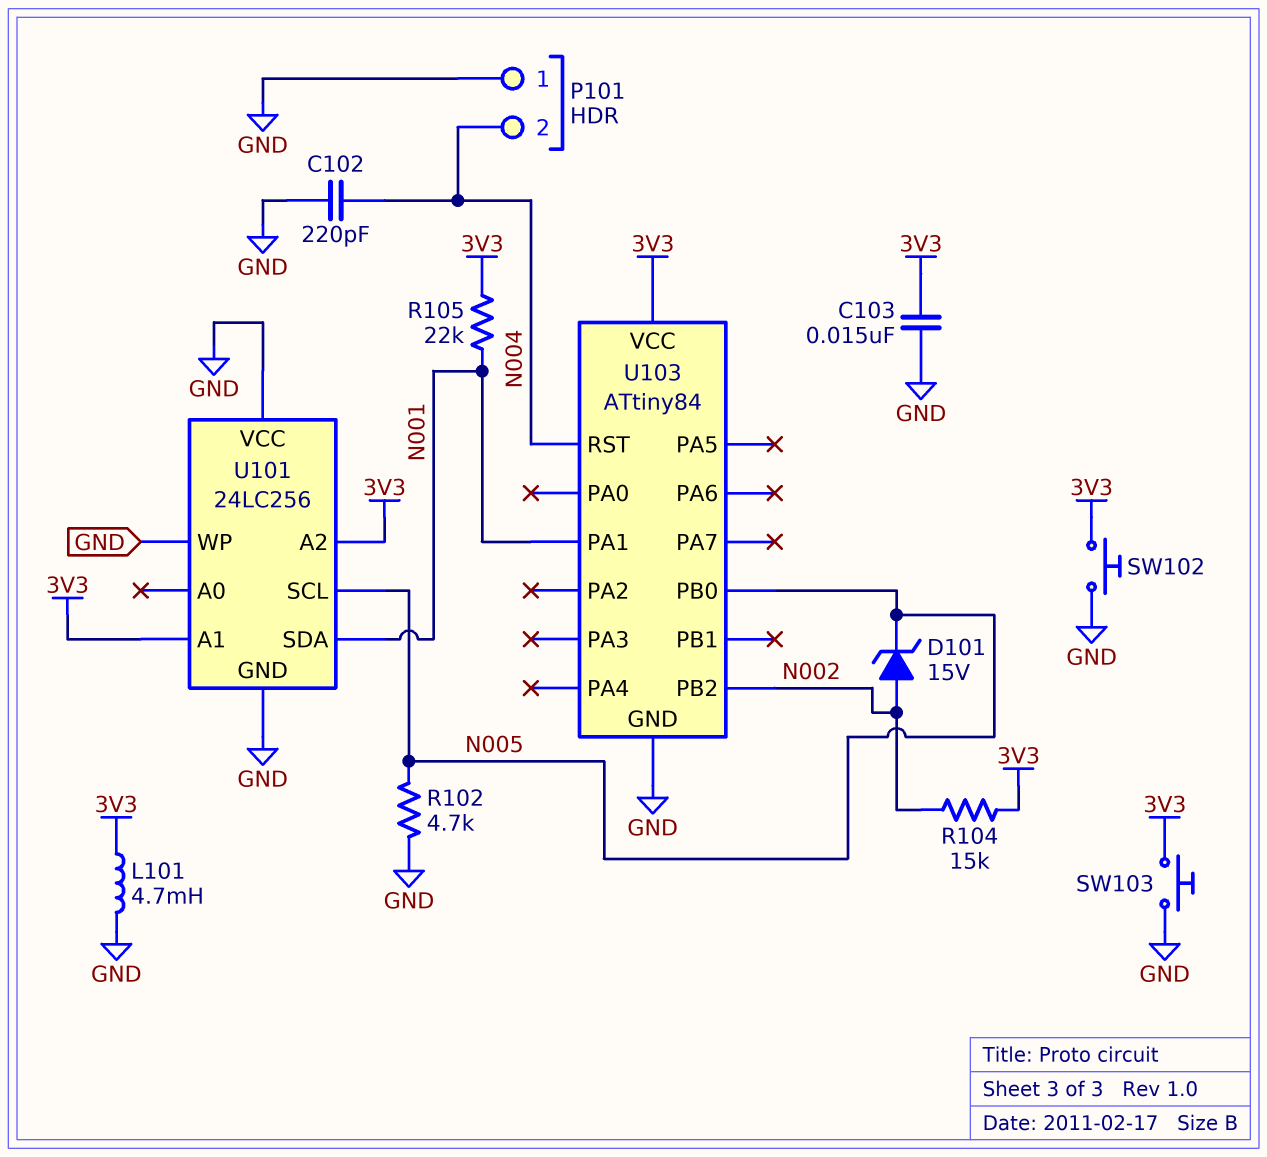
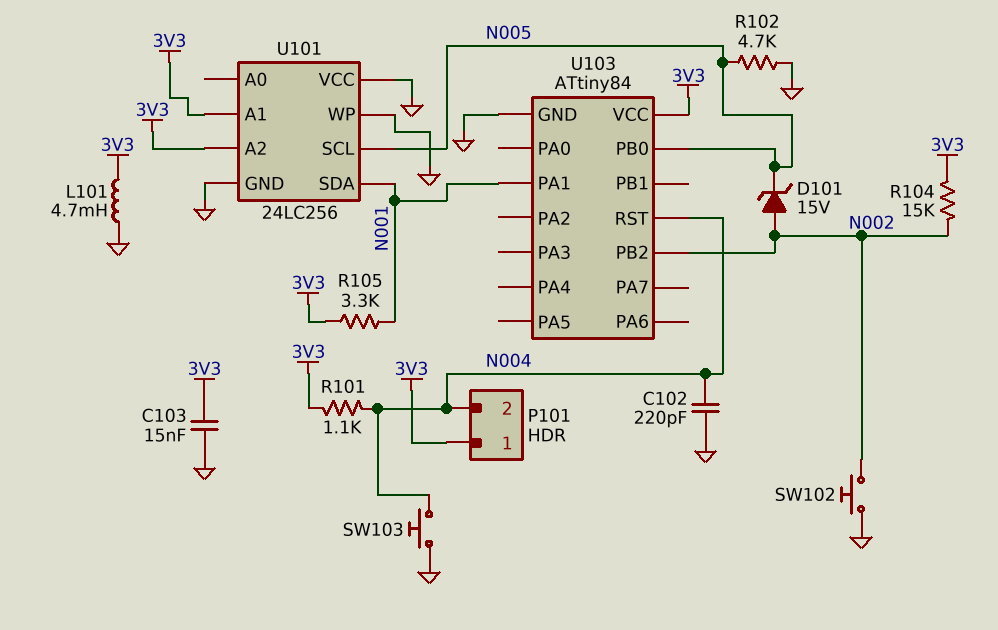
P101 pin 1: GND -> 3V3
R101: none -> 1.1k (3V3, N004)
R105: 22k (3V3, N001) -> 3.3k (3V3, N001)
SW102: button (3V3, GND) -> button (GND, N002)
SW103: button (3V3, GND) -> button (GND, N004)

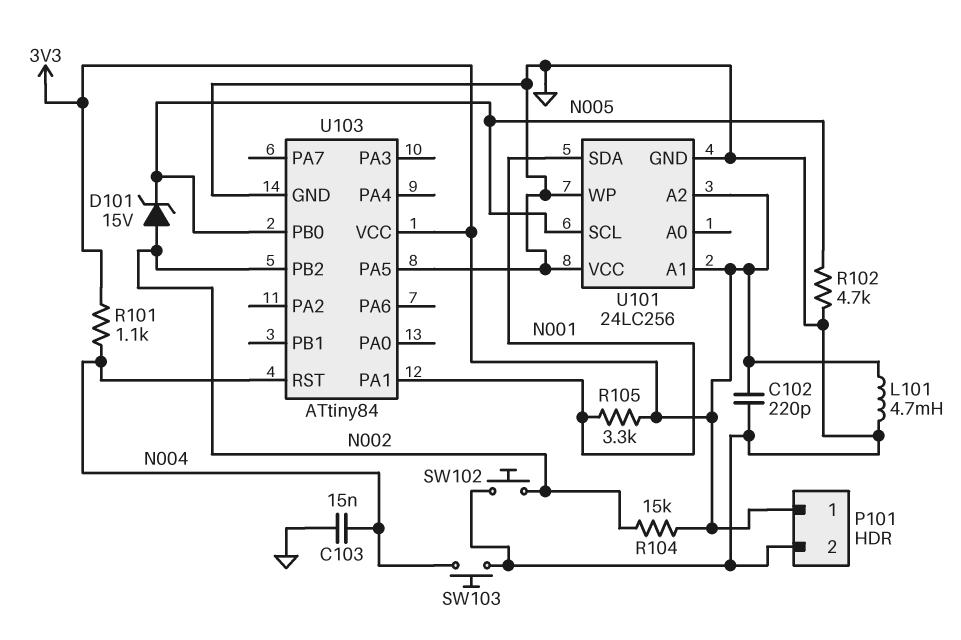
C102: 220pF (GND, N004) -> 220pF (3V3, GND)
C103: 15nF (3V3, GND) -> 15nF (GND, N004)
P101 pin 2: N004 -> GND
U103 pin PA5: none -> GND

